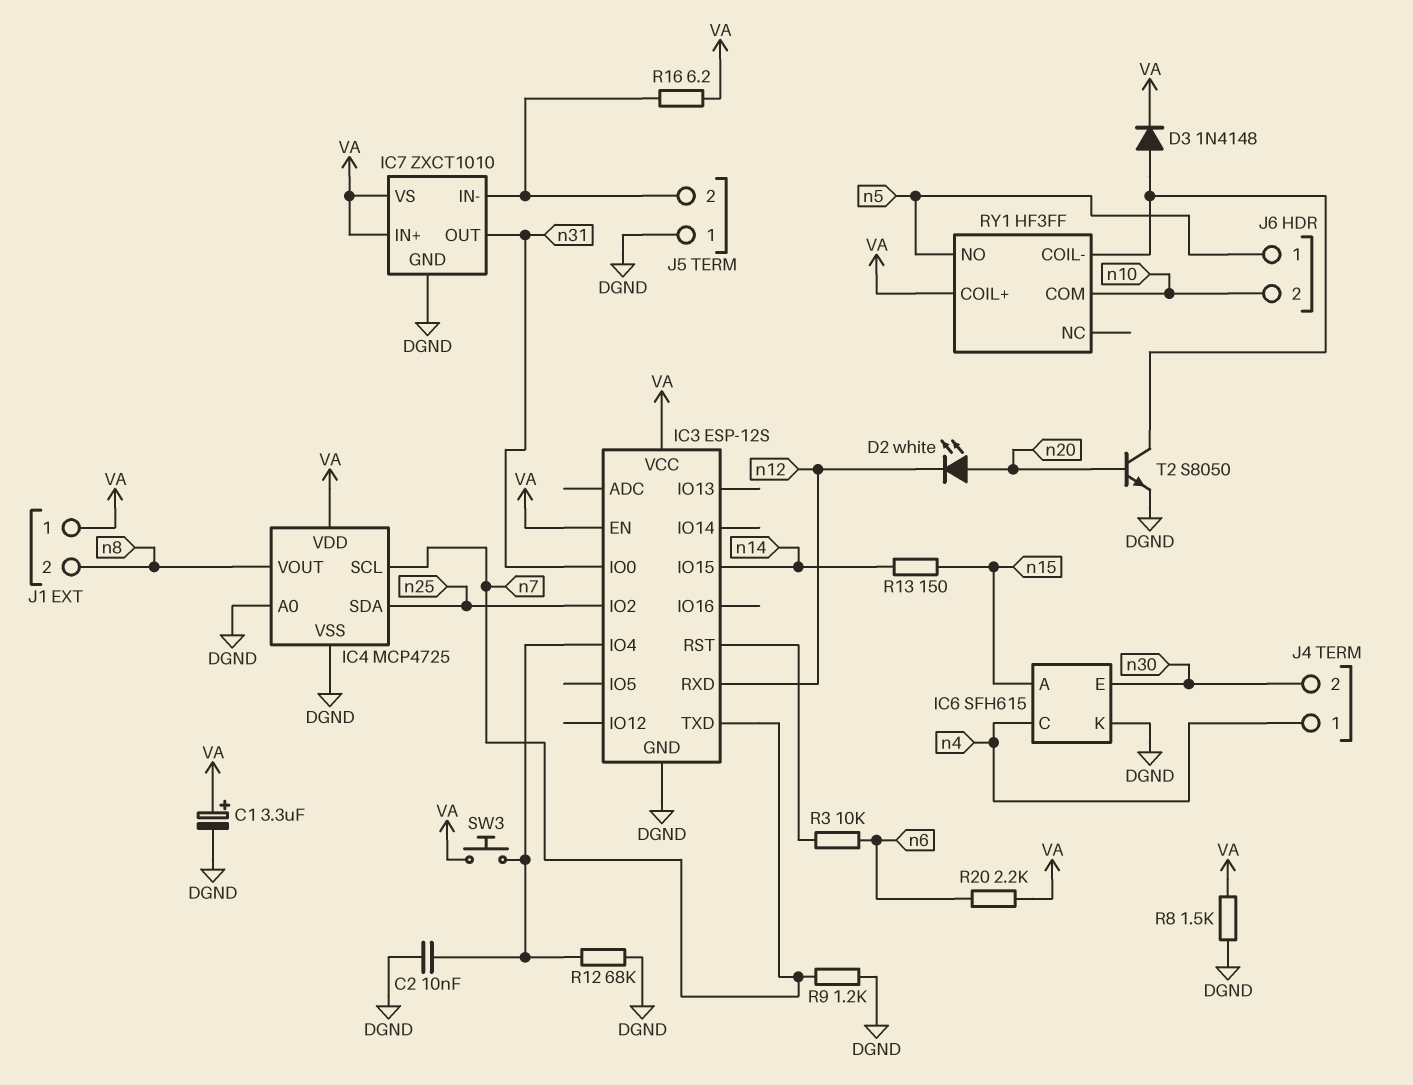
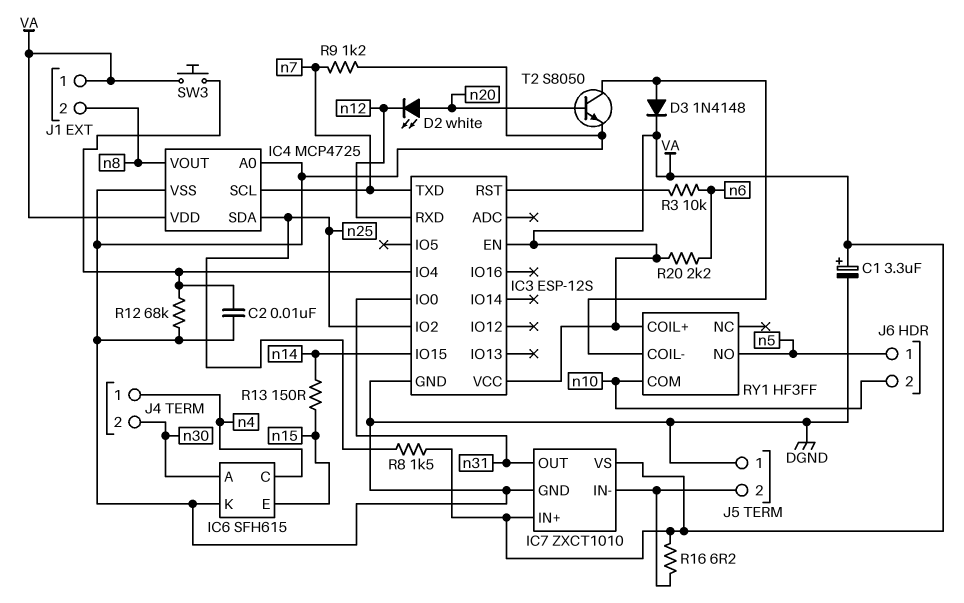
IC6 pin A: n15 -> n30
IC6 pin E: n30 -> n15
R8: 1.5k (DGND, VA) -> 1.5k (VA, n25)

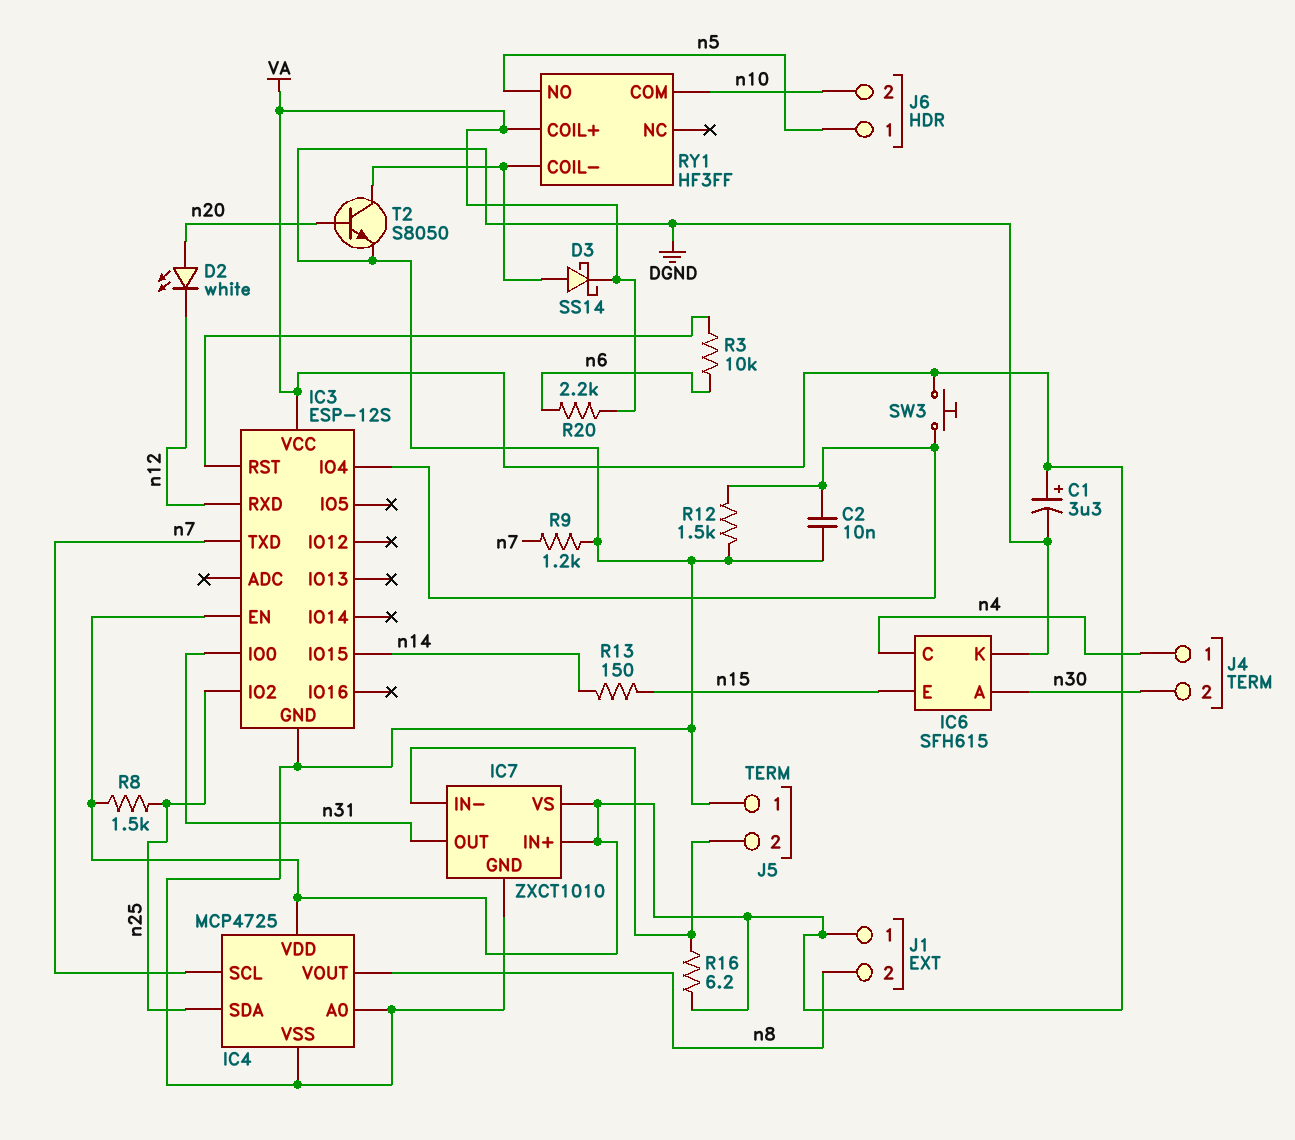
D3: diode 1N4148 (A RY1/COIL-, K VA) -> schottky SS14 (A RY1/COIL-, K VA)
R12: 68k (DGND, IC3/IO4) -> 1.5k (DGND, IC3/IO4)

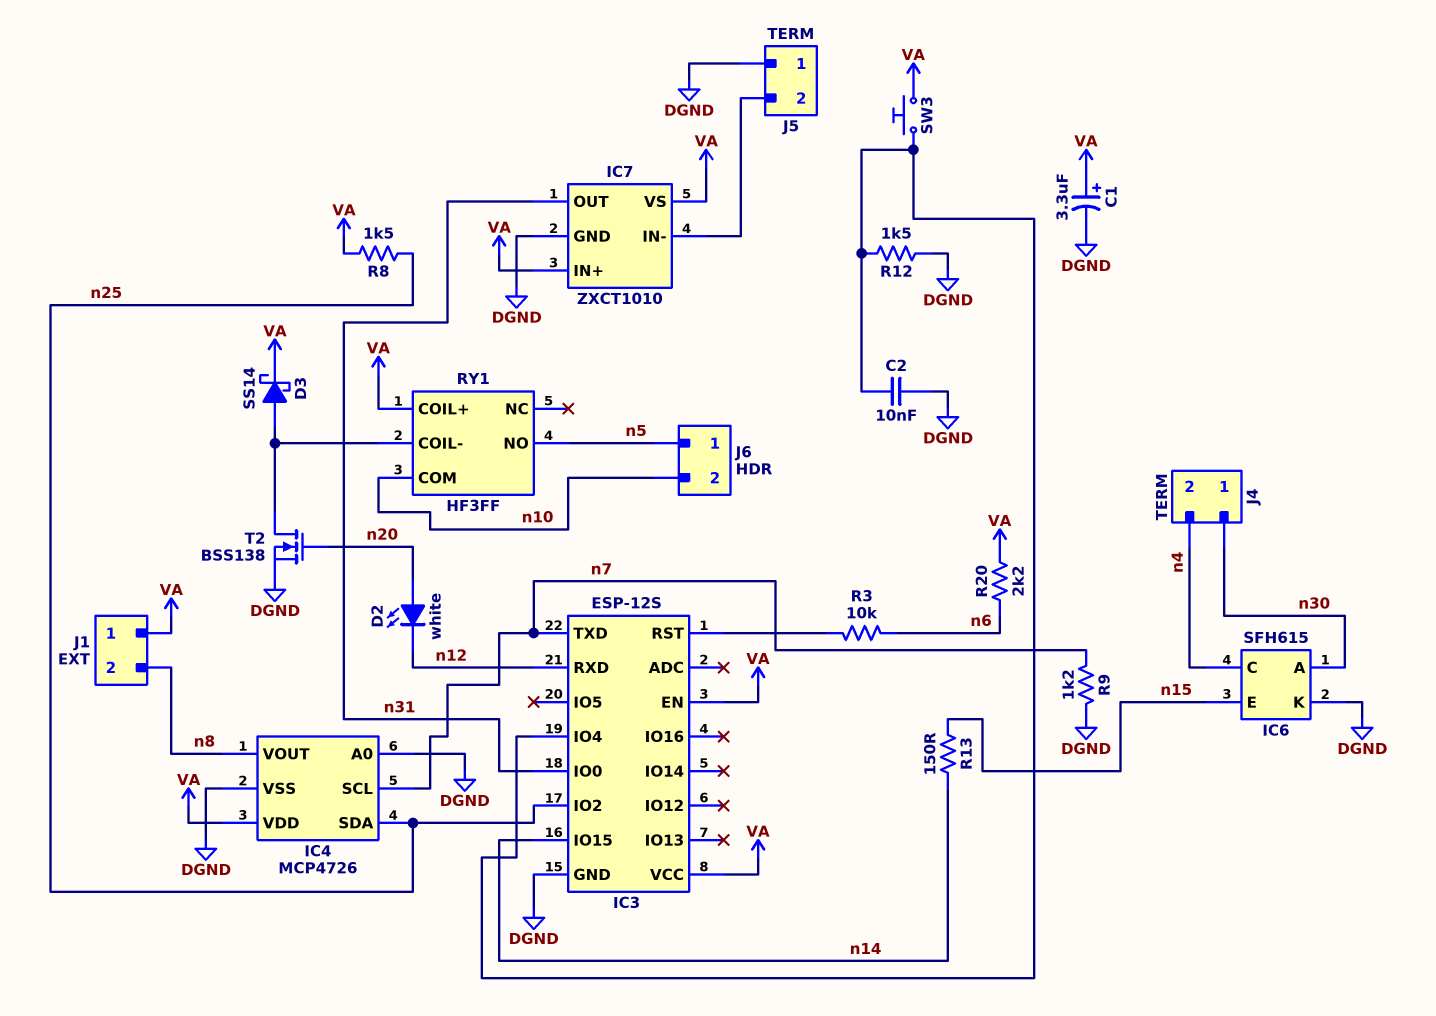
IC4: MCP4725 -> MCP4726
J4 pin 1: n4 -> n30
J4 pin 2: n30 -> n4
R16: 6.2 (IC7/IN-, VA) -> none
T2: NPN S8050 (B n20, C RY1/COIL-, E DGND) -> NMOS BSS138 (G n20, D RY1/COIL-, S DGND)

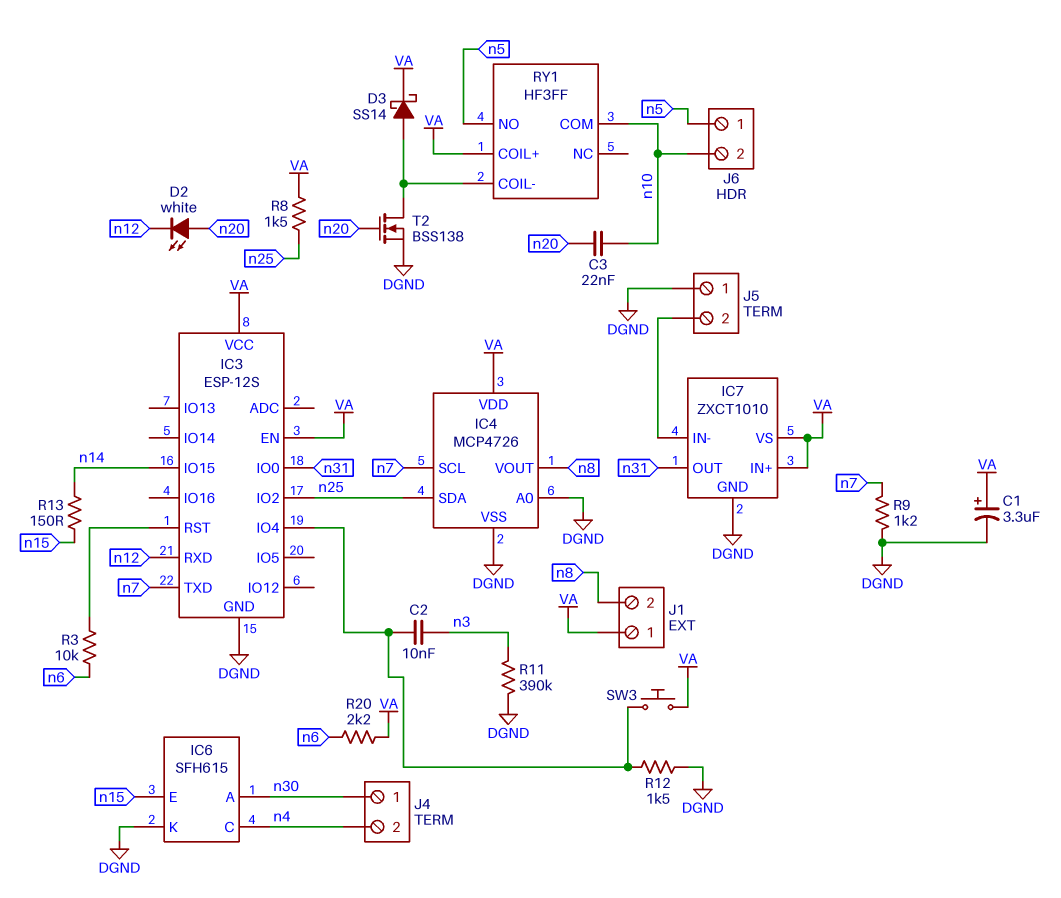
C2: 10nF (DGND, IC3/IO4) -> 10nF (IC3/IO4, n3)
C3: none -> 22nF (n10, n20)
R11: none -> 390k (DGND, n3)

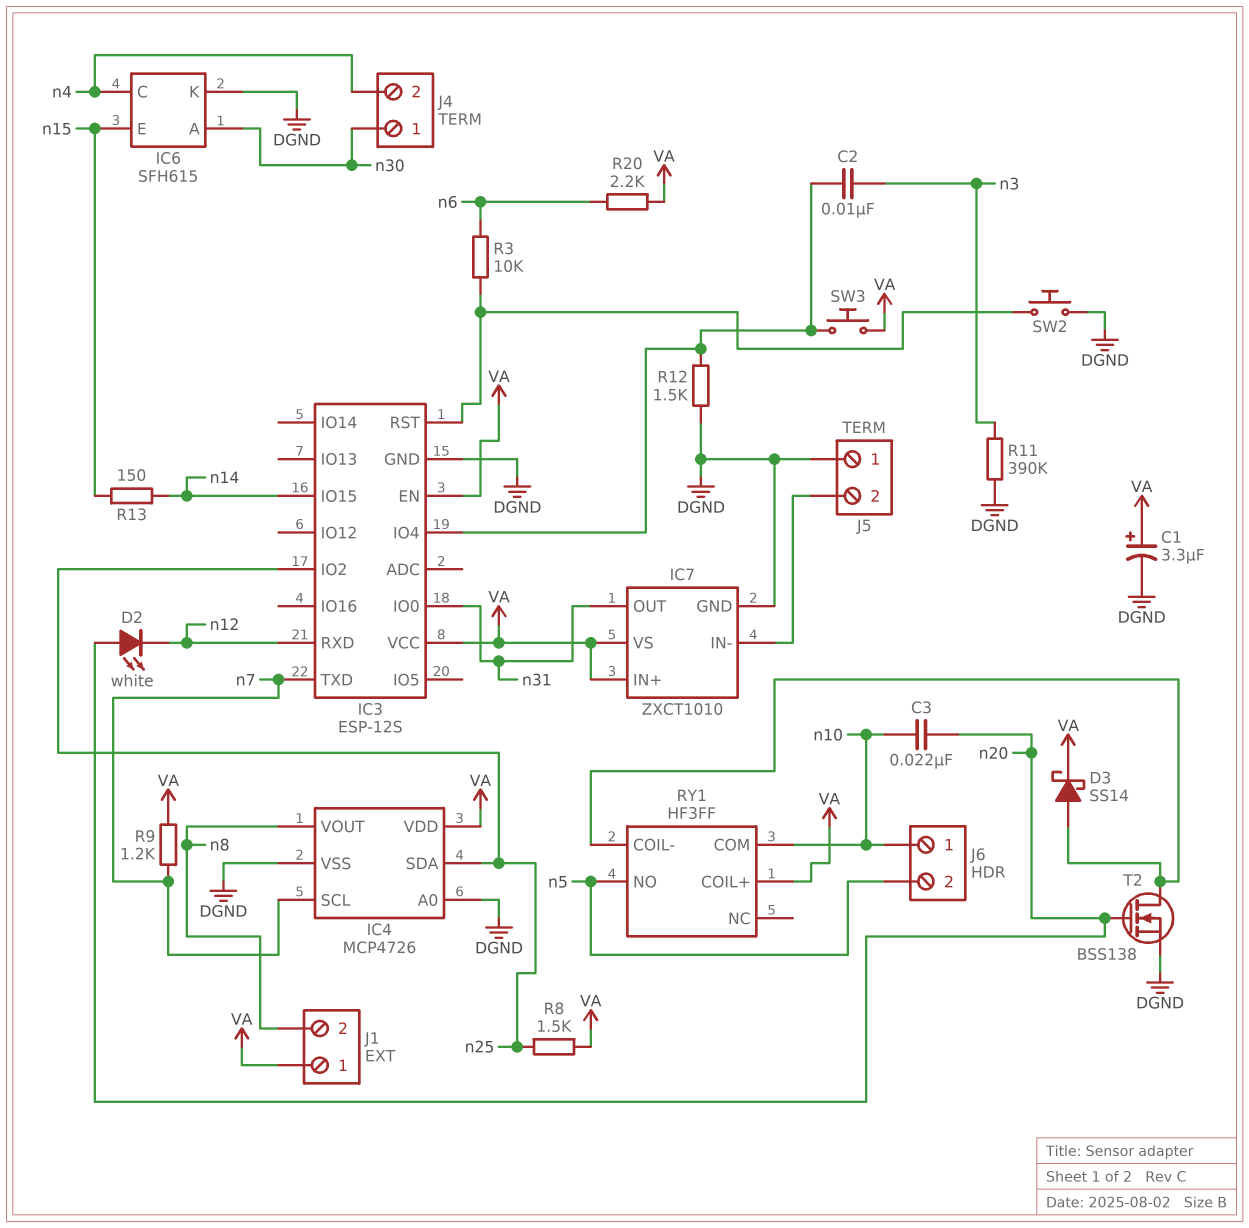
J6 pin 1: n5 -> n10
J6 pin 2: n10 -> n5
R9: 1.2k (DGND, n7) -> 1.2k (VA, n7)
SW2: none -> button (DGND, IC3/RST)

